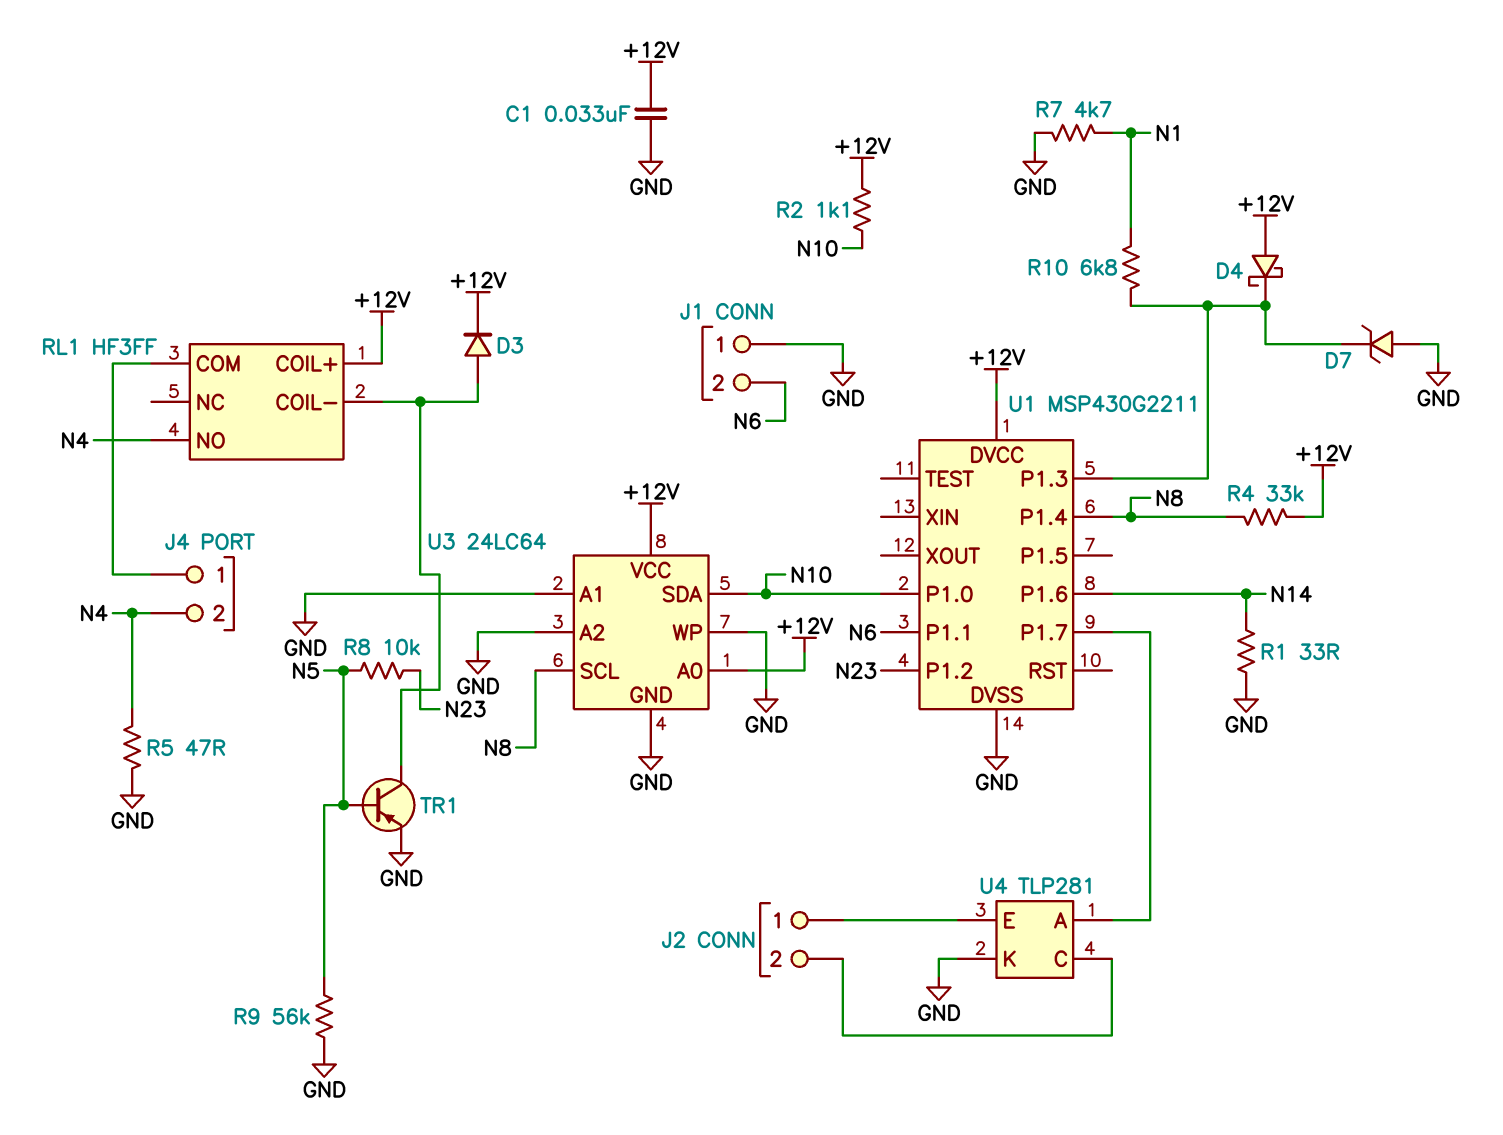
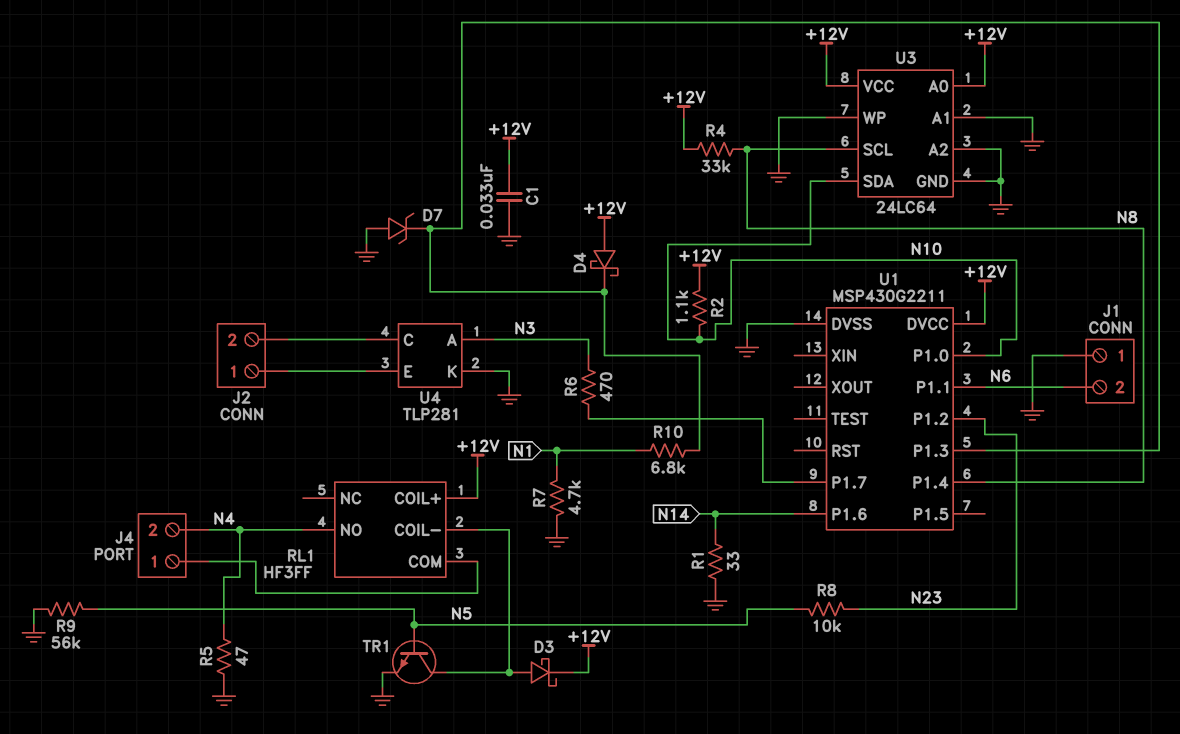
D3: diode (A RL1/COIL-, K +12V) -> schottky (A RL1/COIL-, K +12V)
R6: none -> 470 (N3, U1/P1.7)
TR1: PNP (B N5, C RL1/COIL-, E GND) -> NPN (B N5, C RL1/COIL-, E GND)
U4 pin A: U1/P1.7 -> N3

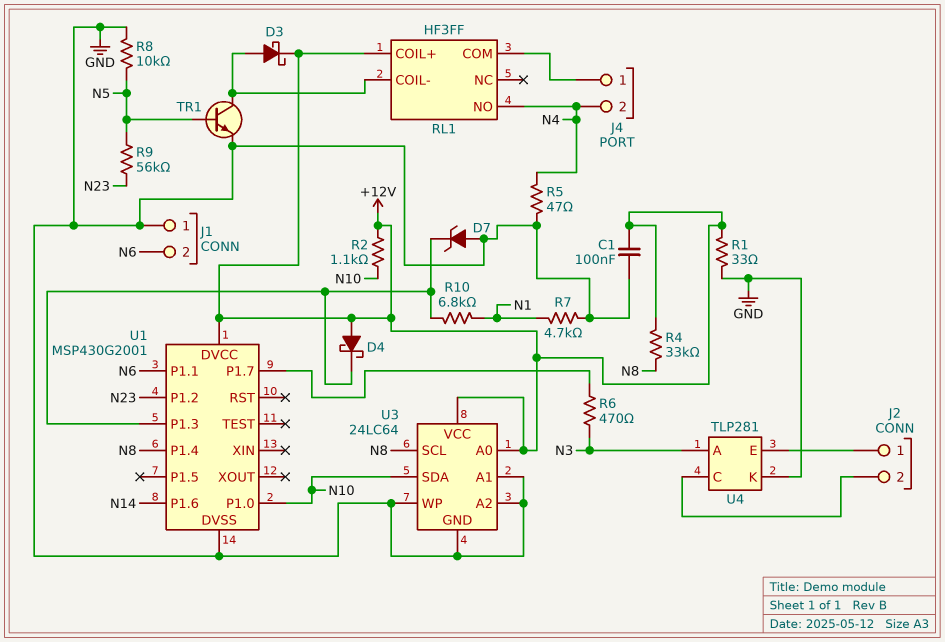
C1: 33nF (+12V, GND) -> 100nF (+12V, GND)
R1: 33 (GND, N14) -> 33 (+12V, GND)
R8: 10k (N5, N23) -> 10k (GND, N5)
R9: 56k (GND, N5) -> 56k (N5, N23)
U1: MSP430G2211 -> MSP430G2001

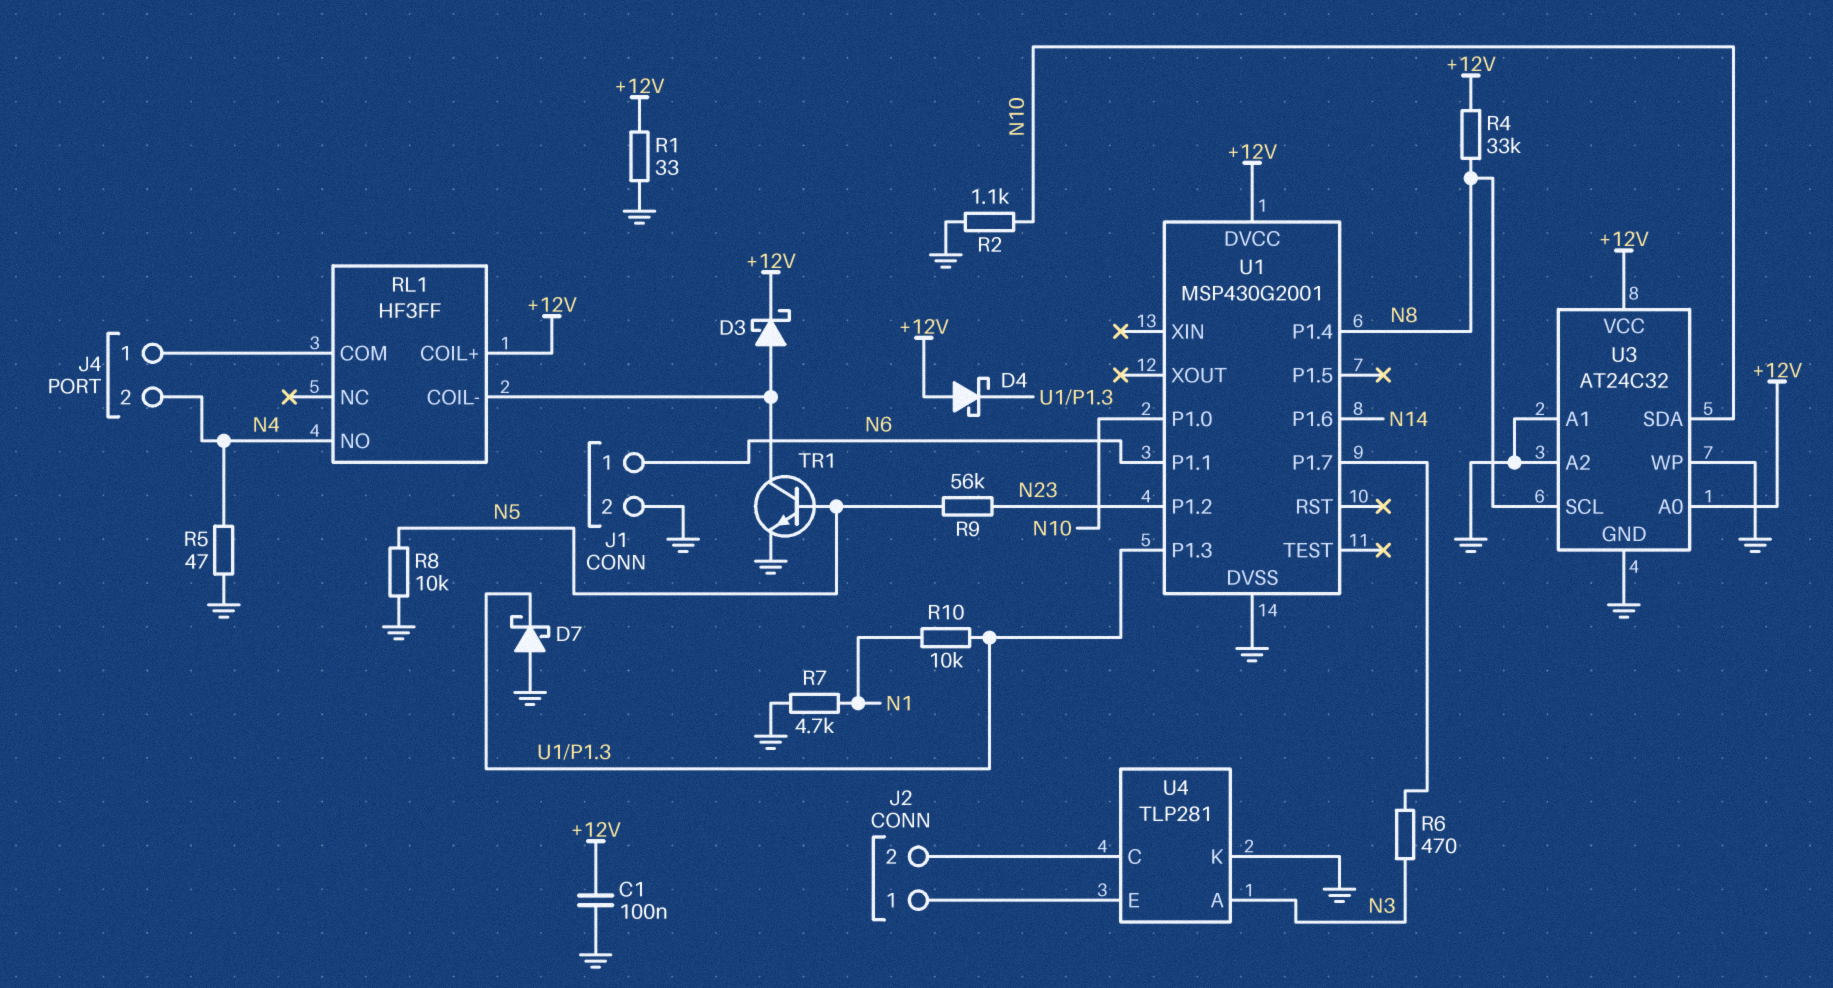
D7: zener (A GND, K U1/P1.3) -> schottky (A GND, K U1/P1.3)
J1 pin 1: GND -> N6
J1 pin 2: N6 -> GND
R2: 1.1k (+12V, N10) -> 1.1k (GND, N10)
R10: 6.8k (N1, U1/P1.3) -> 10k (N1, U1/P1.3)
U3: 24LC64 -> AT24C32

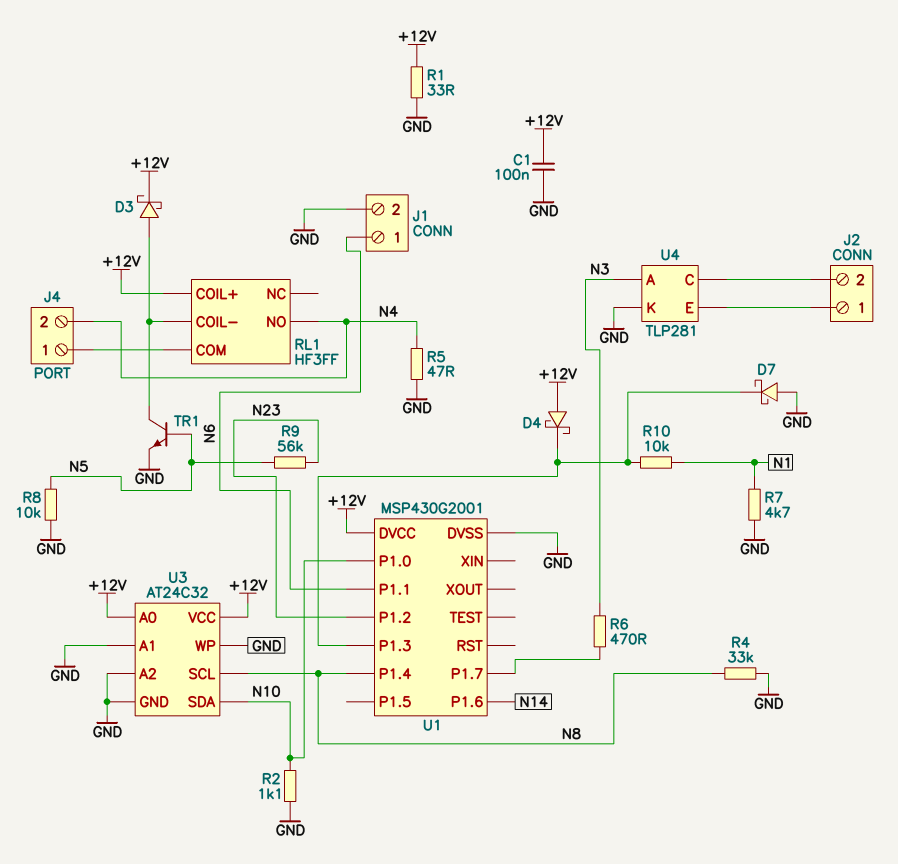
R4: 33k (+12V, N8) -> 33k (GND, N8)

